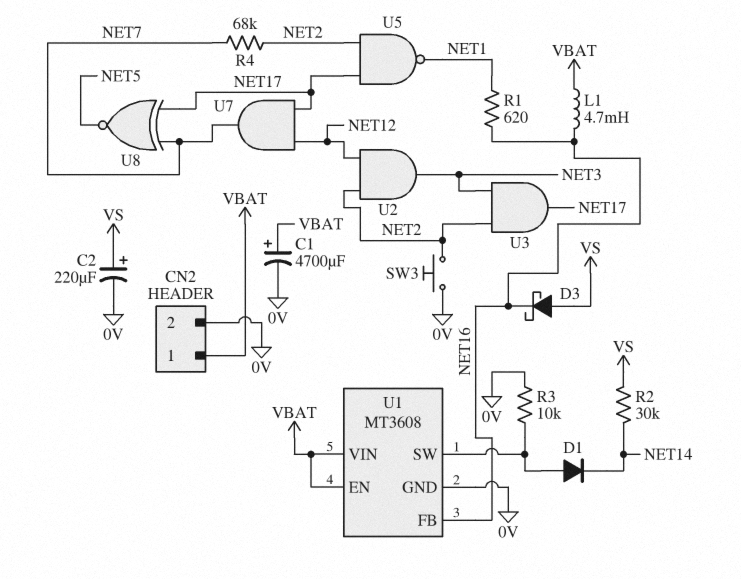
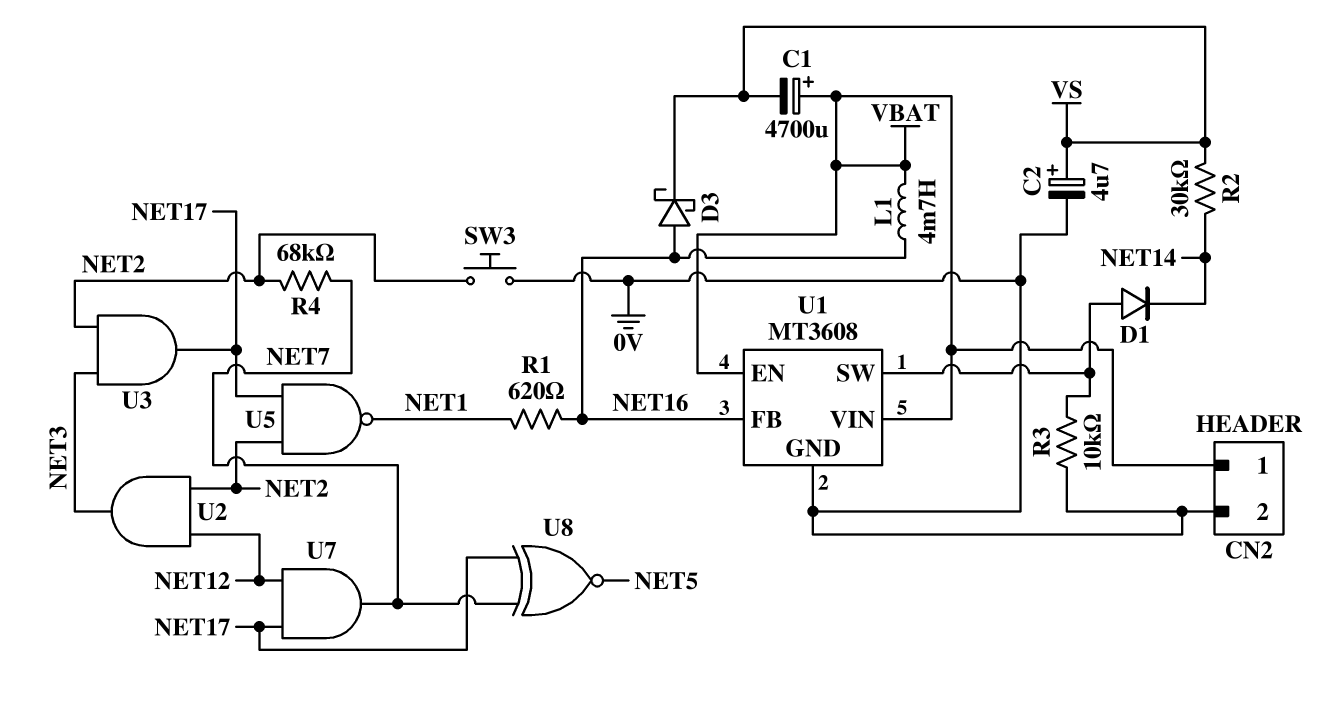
C1: 4700uF (plus VBAT, minus 0V) -> 4700uF (plus VBAT, minus VS)
C2: 220uF (plus VS, minus 0V) -> 4.7uF (plus VS, minus 0V)
D3: schottky (A VS, K NET16) -> schottky (A NET16, K VS)

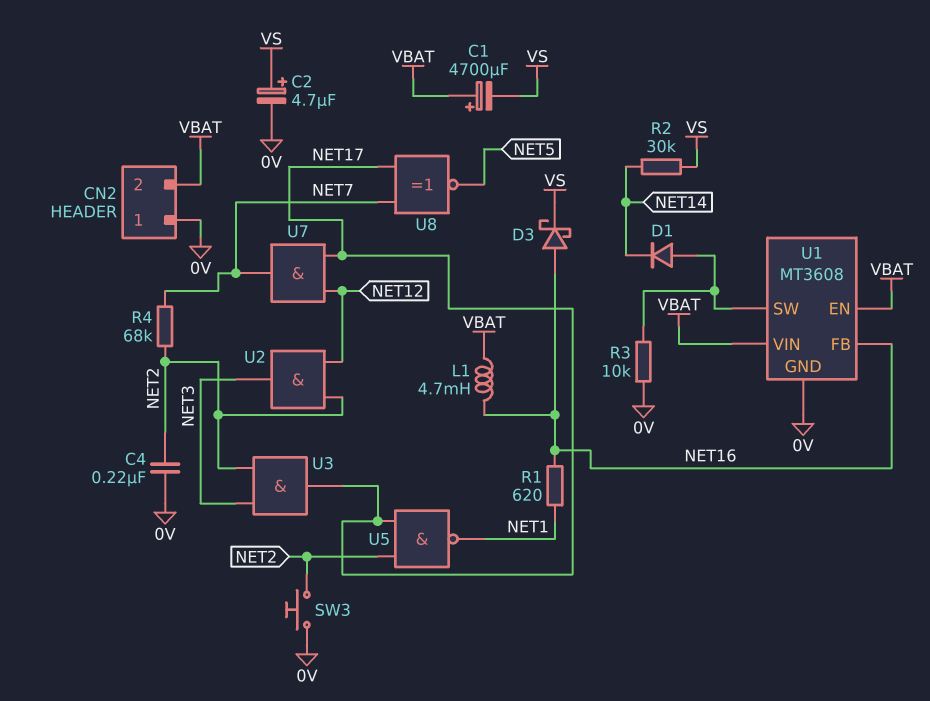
C4: none -> 220nF (0V, NET2)
CN2 pin 1: VBAT -> 0V
CN2 pin 2: 0V -> VBAT

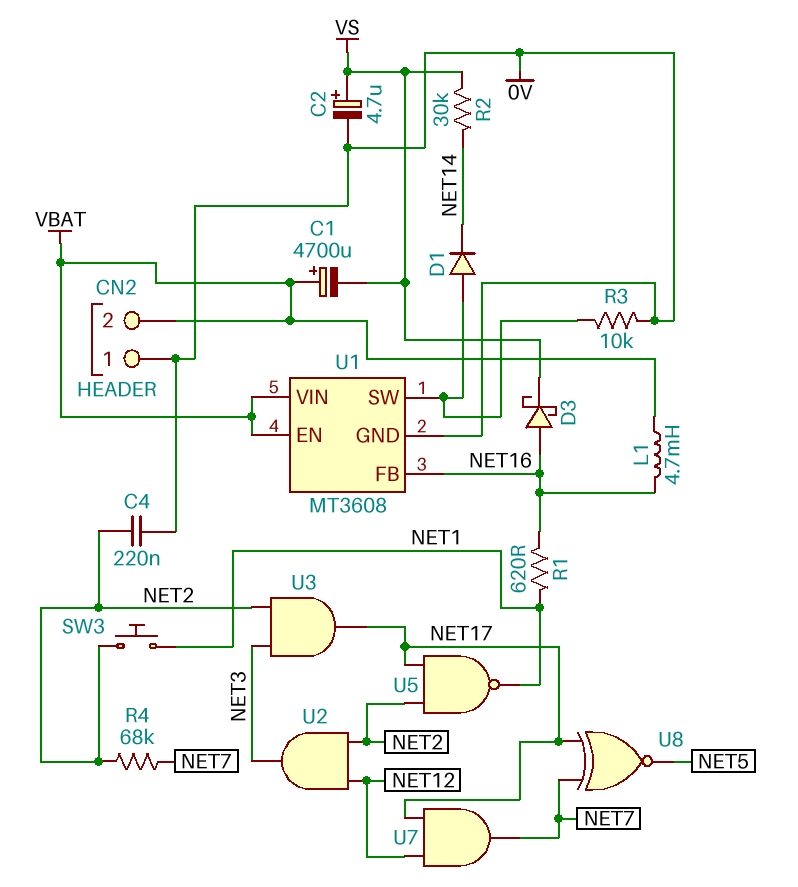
SW3: button (0V, NET2) -> button (NET1, NET2)

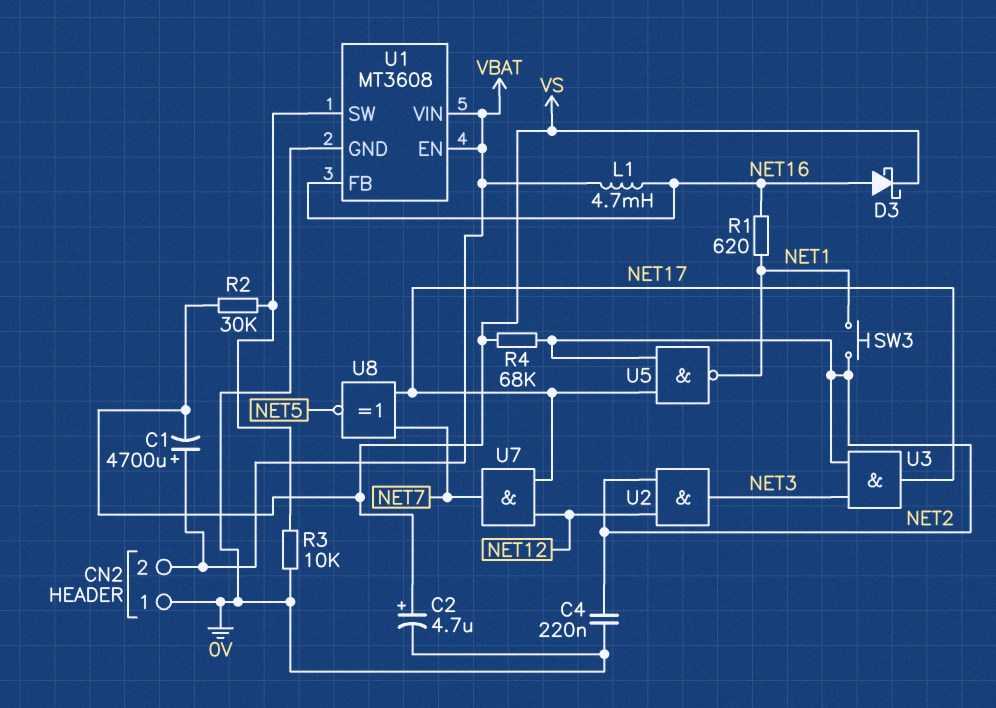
D1: diode (A U1/SW, K NET14) -> none
R2: 30k (NET14, VS) -> 30k (U1/SW, VS)
R4: 68k (NET2, NET7) -> 68k (NET2, VS)

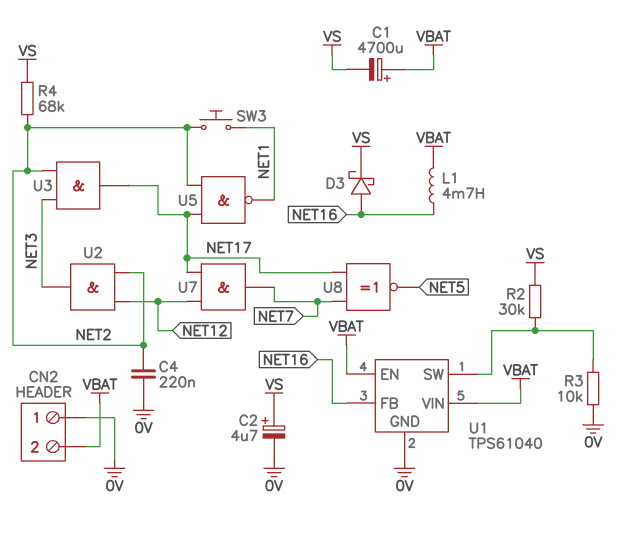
R1: 620 (NET1, NET16) -> none
U1: MT3608 -> TPS61040

